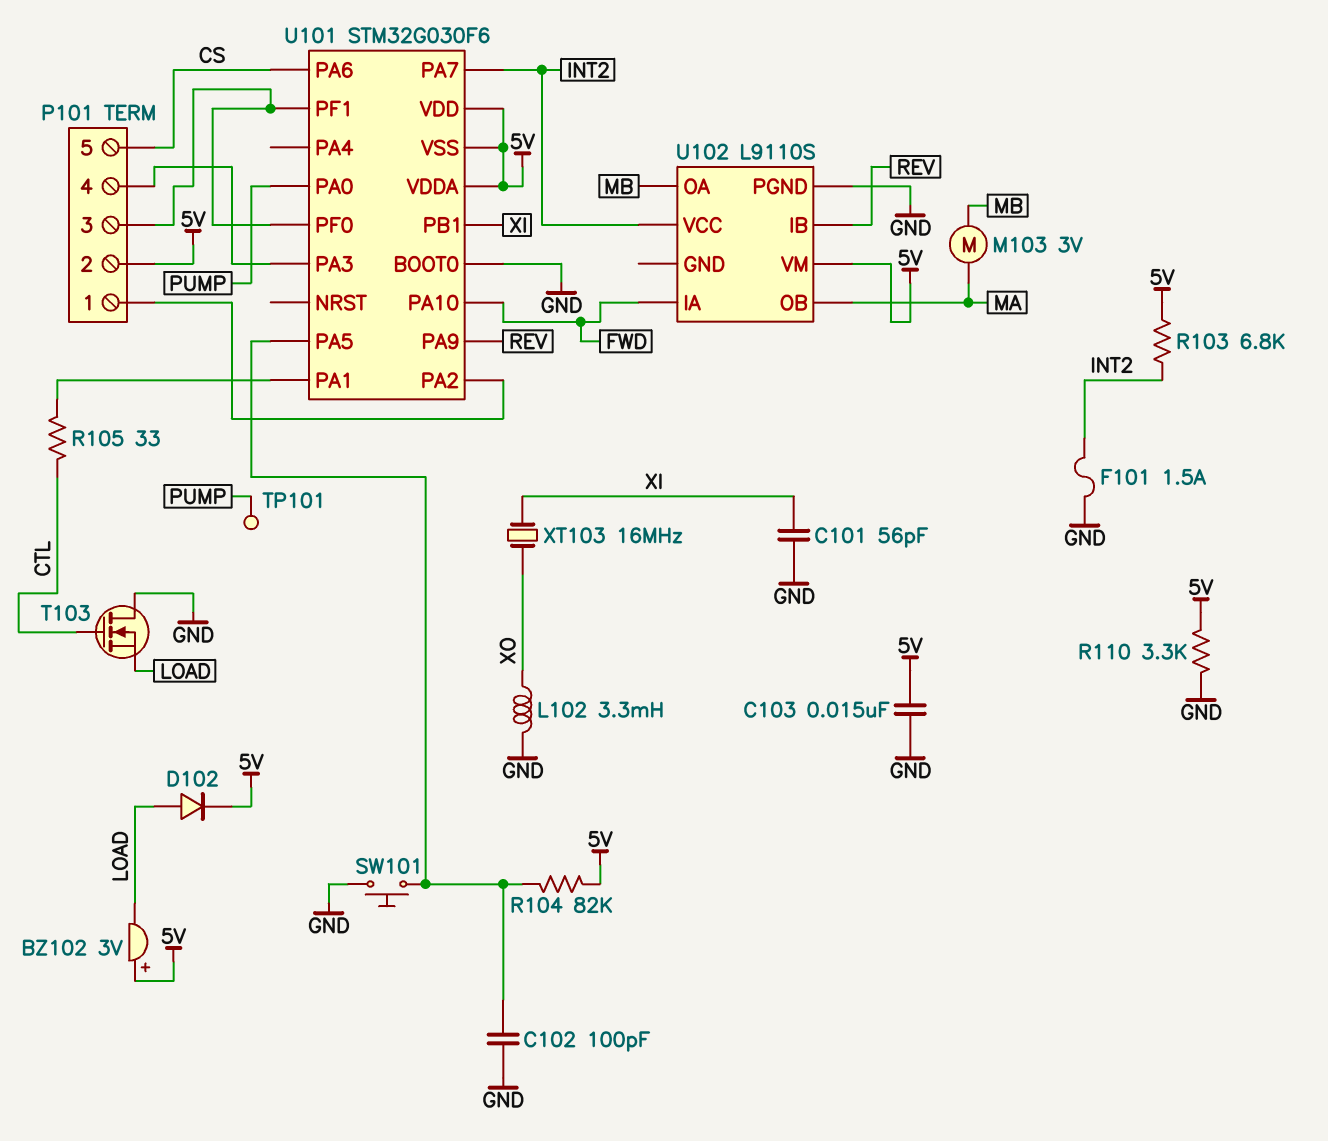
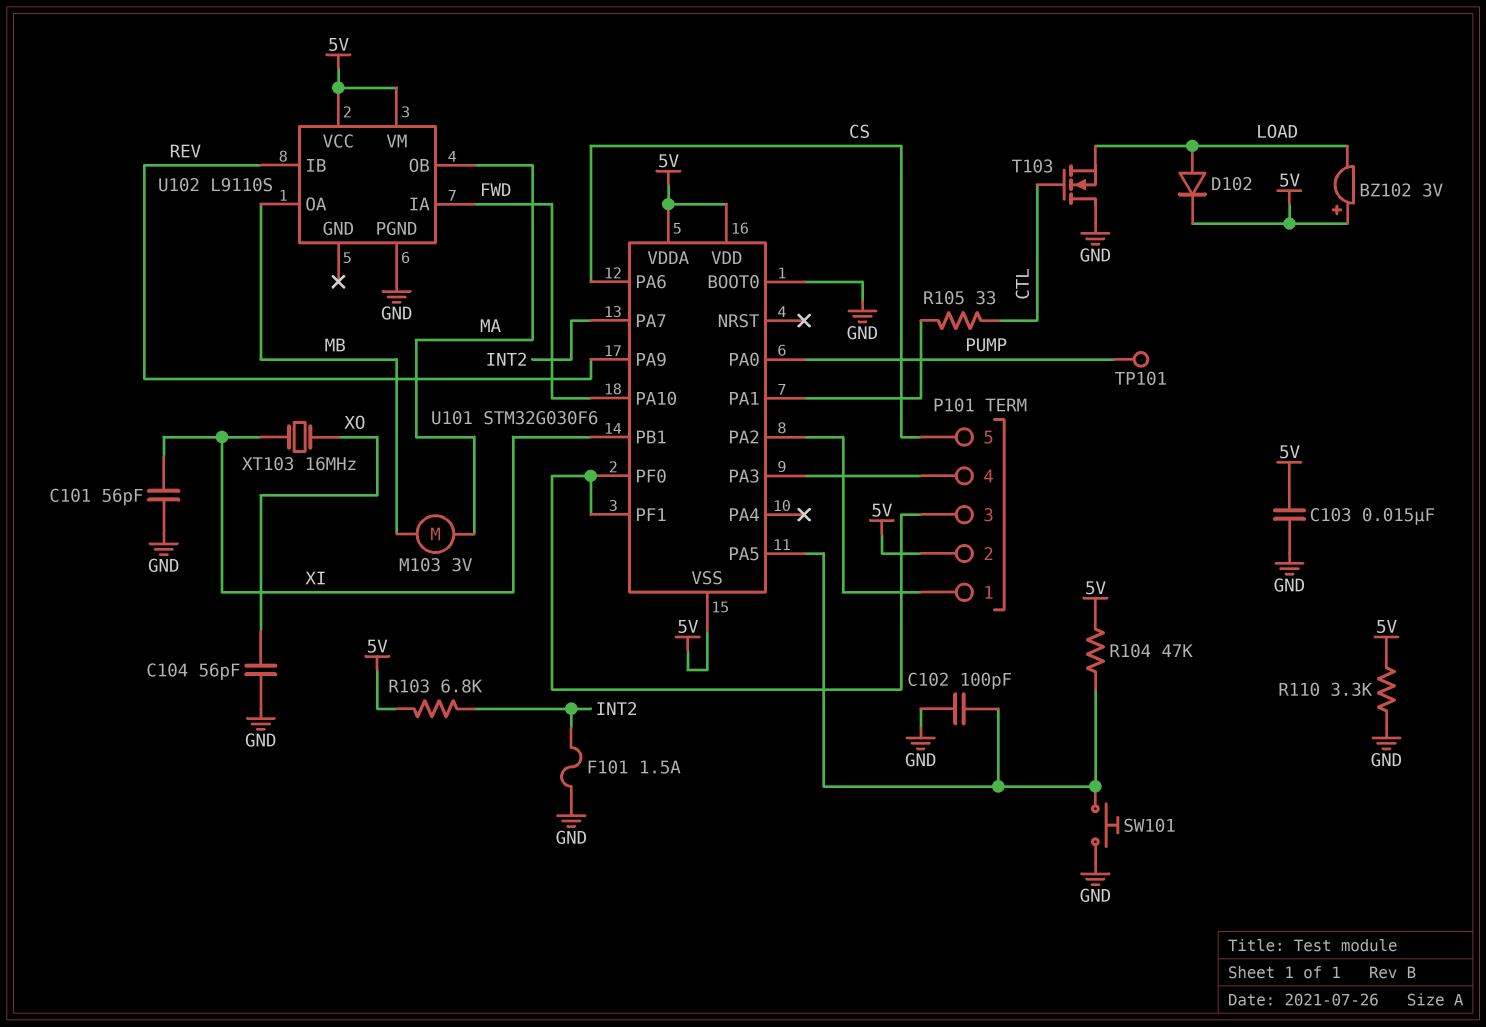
C104: none -> 56pF (GND, XO)
L102: 3.3mH (GND, XO) -> none
R104: 82k (5V, U101/PA5) -> 47k (5V, U101/PA5)
U102 pin VCC: INT2 -> 5V

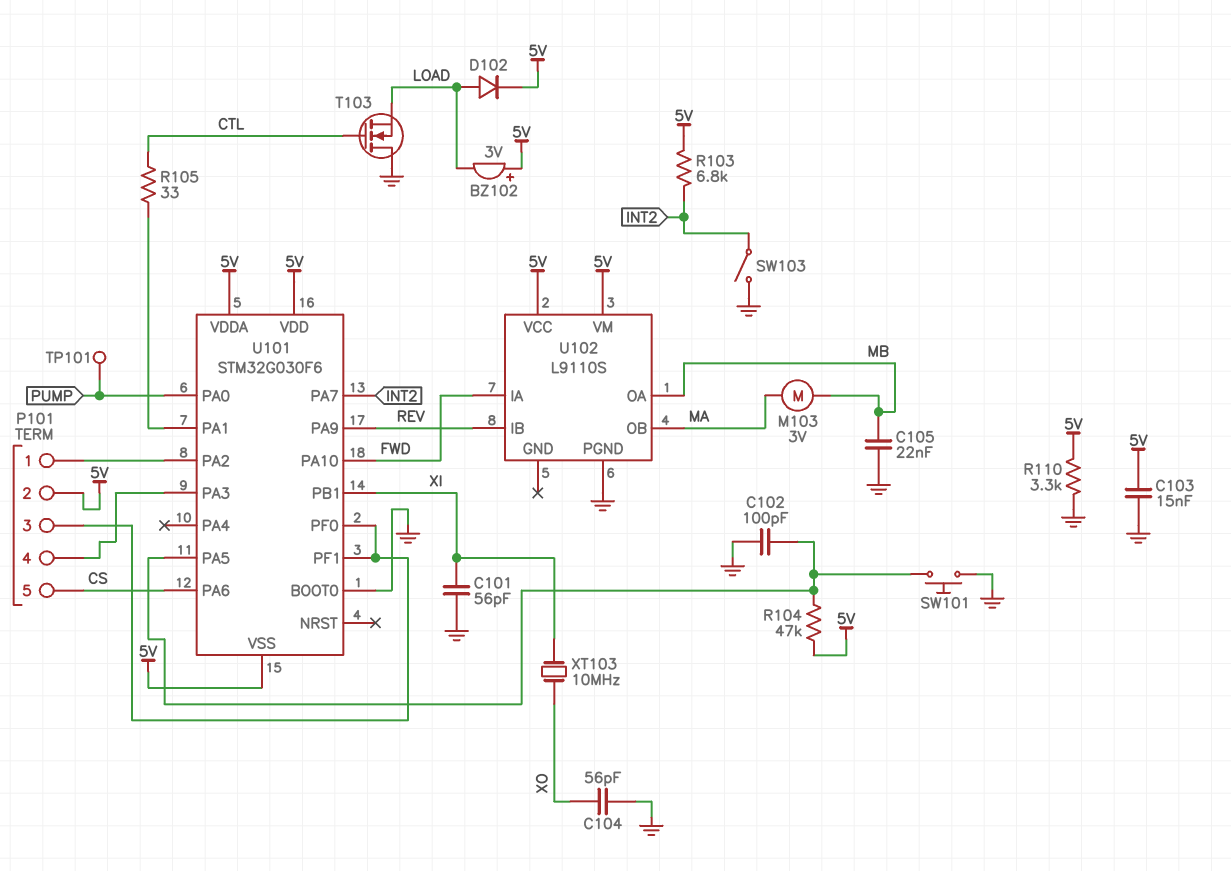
C105: none -> 22nF (GND, MB)
F101: 1.5A (GND, INT2) -> none
SW103: none -> switch (GND, INT2)
XT103: 16MHz (XI, XO) -> 10MHz (XI, XO)

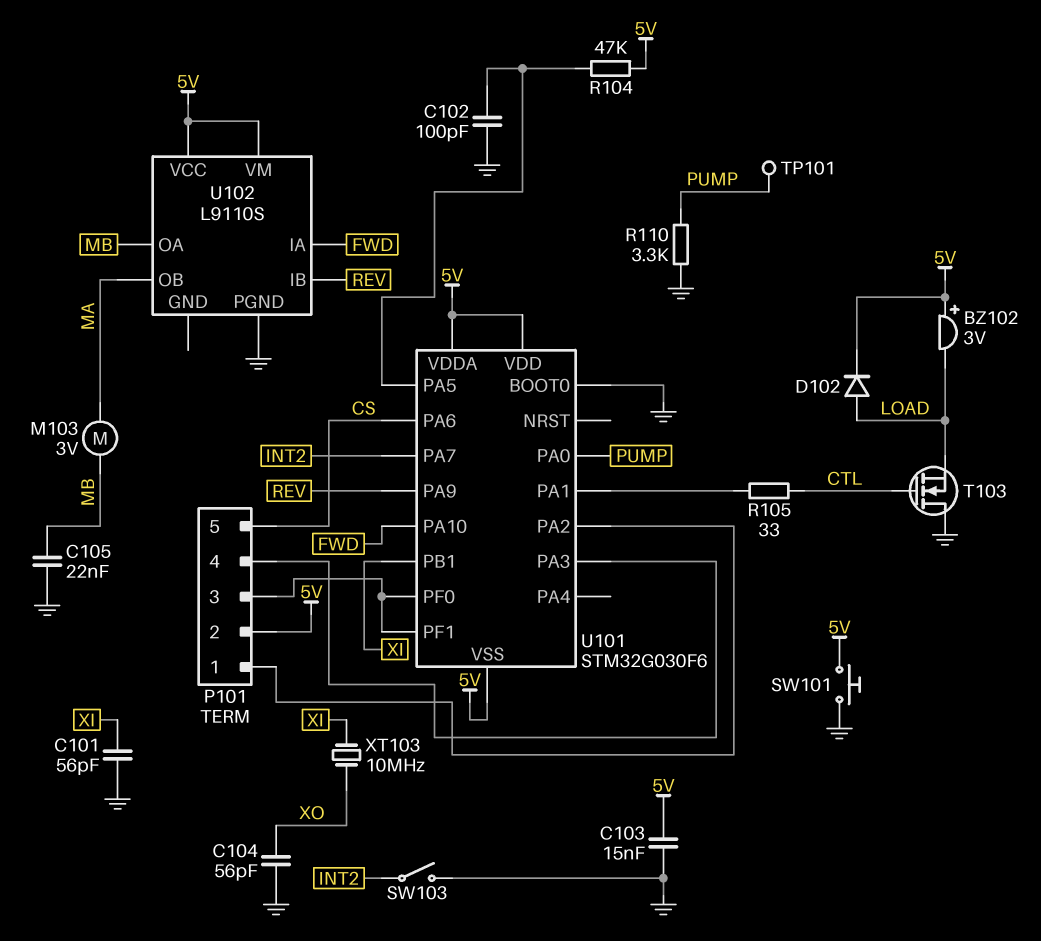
R103: 6.8k (5V, INT2) -> none
R110: 3.3k (5V, GND) -> 3.3k (GND, PUMP)
SW101: button (GND, U101/PA5) -> button (5V, GND)

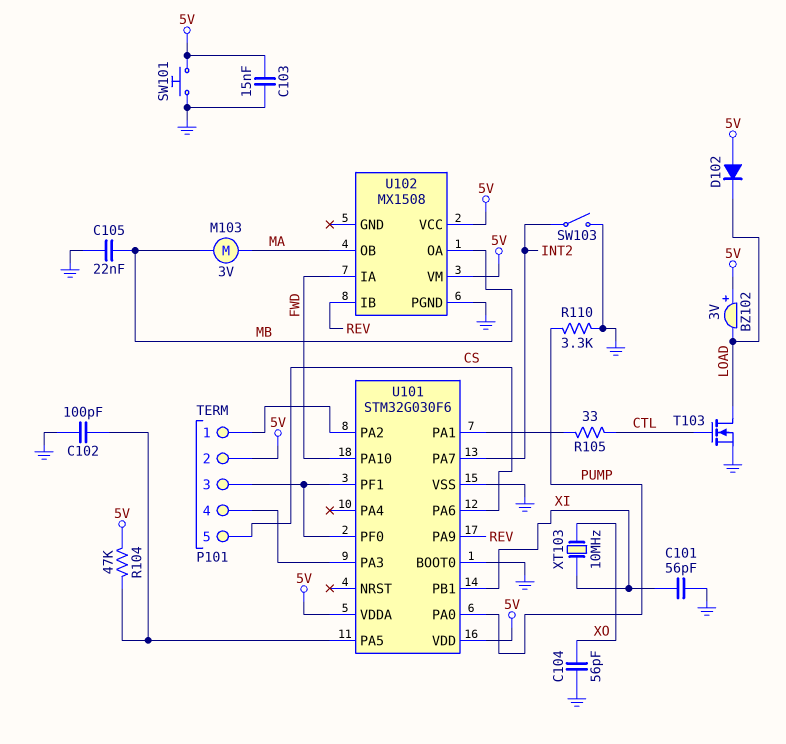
D102: diode (A LOAD, K 5V) -> diode (A 5V, K LOAD)
T103: NMOS (G CTL, D GND, S LOAD) -> NMOS (G CTL, D LOAD, S GND)
TP101: test point (PUMP) -> none
U101 pin VSS: 5V -> GND
U102: L9110S -> MX1508

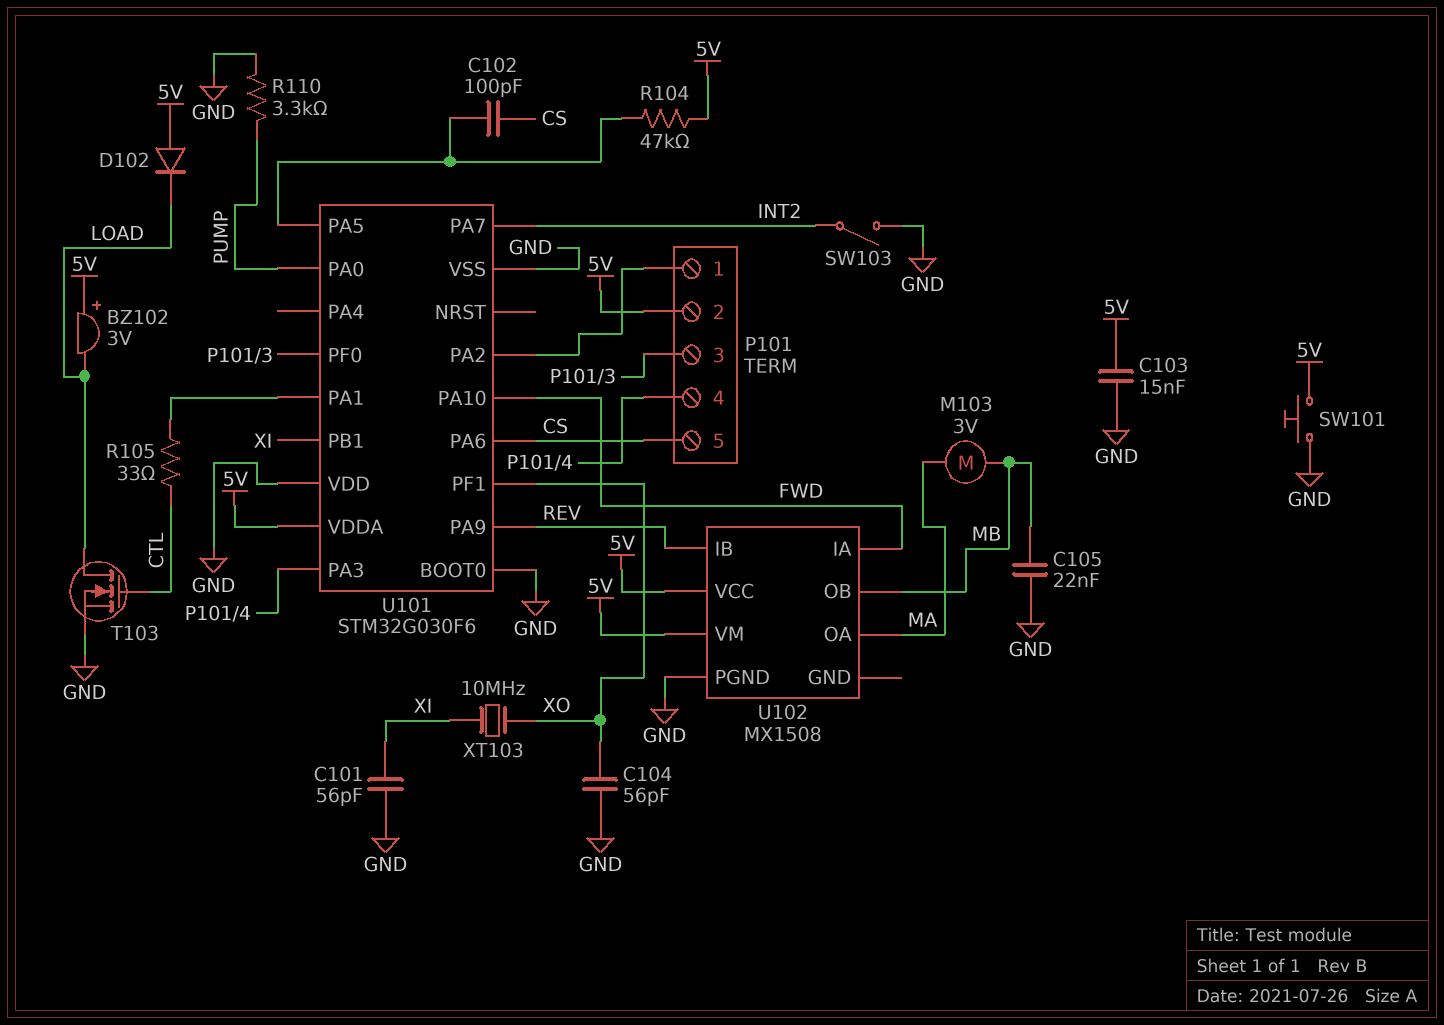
C102: 100pF (GND, U101/PA5) -> 100pF (CS, U101/PA5)
U101 pin PF1: P101/3 -> XO
U101 pin VDD: 5V -> GND
U102 pin OA: MB -> MA
U102 pin OB: MA -> MB

